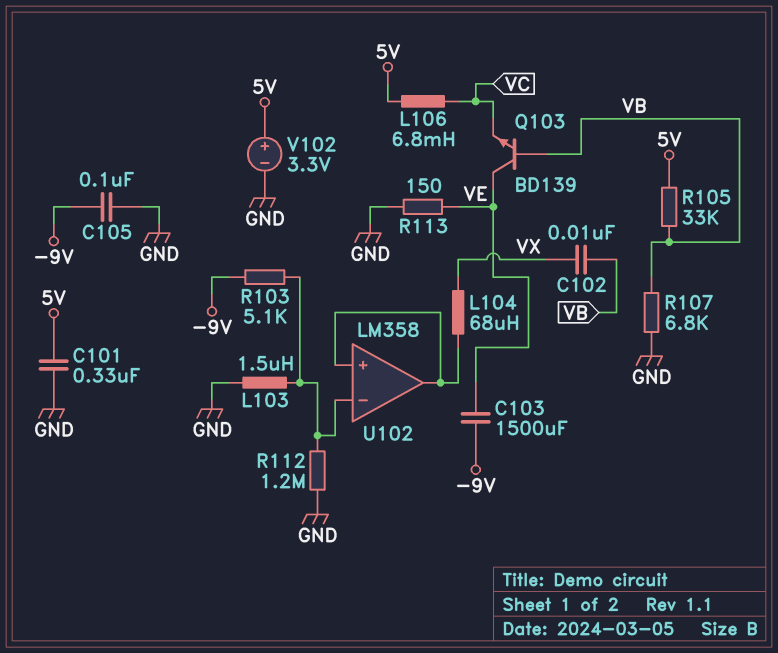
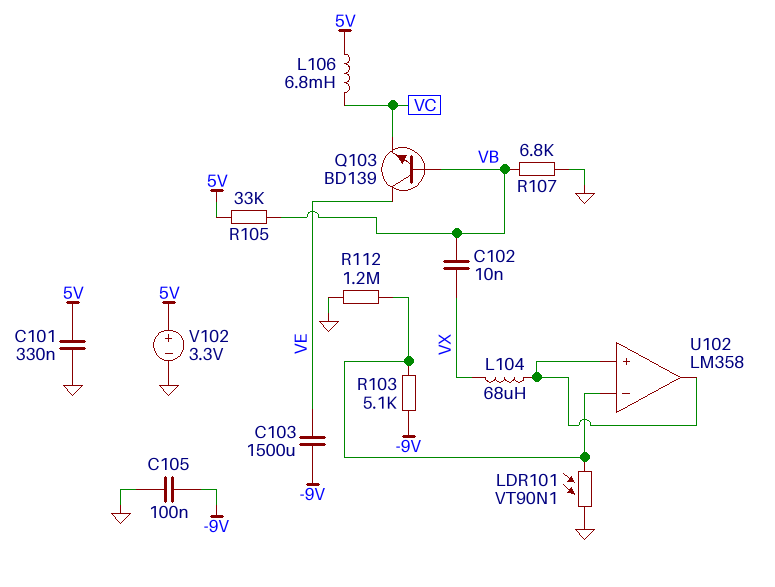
L103: 1.5uH (GND, U102/in-) -> none
LDR101: none -> VT90N1 (GND, U102/in-)
R113: 150 (GND, VE) -> none

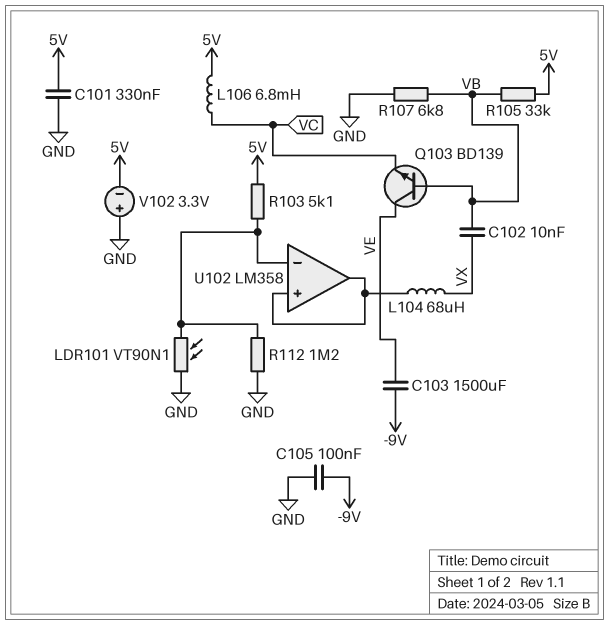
R103: 5.1k (-9V, U102/in-) -> 5.1k (5V, U102/in-)
V102: 3.3V (plus 5V, minus GND) -> 3.3V (plus GND, minus 5V)

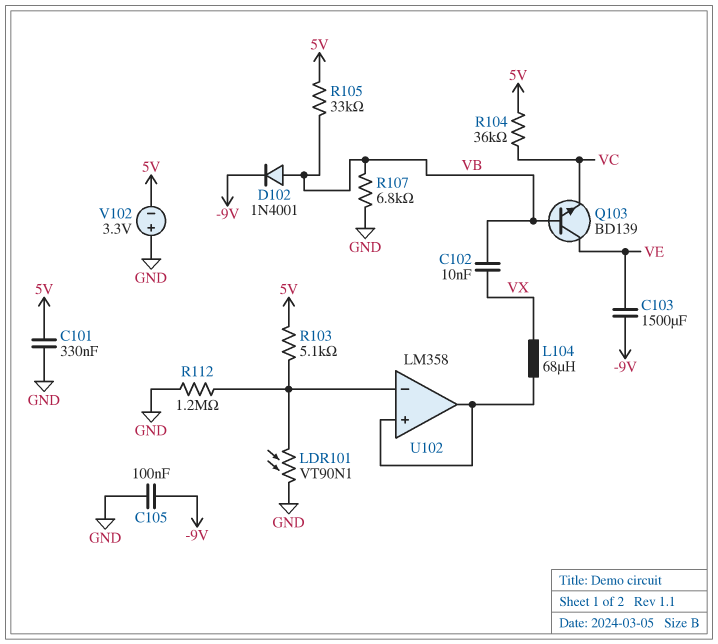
D102: none -> diode 1N4001 (A VB, K -9V)
L106: 6.8mH (5V, VC) -> none
R104: none -> 36k (5V, VC)

